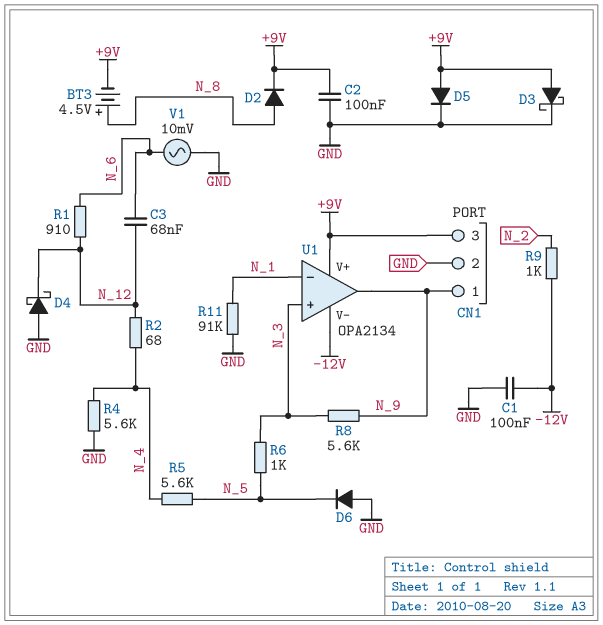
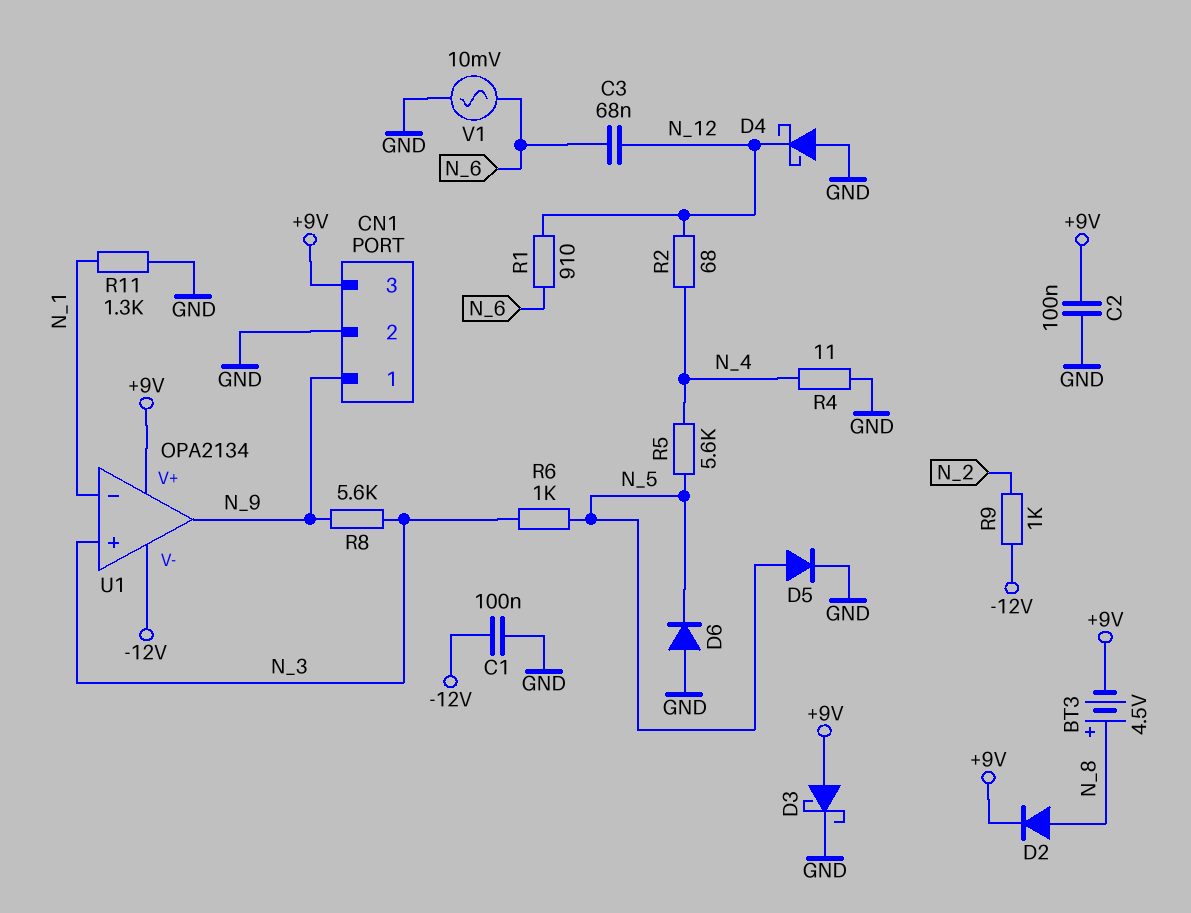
D5: diode (A +9V, K GND) -> diode (A N_5, K GND)
R4: 5.6k (GND, N_4) -> 11 (GND, N_4)
R11: 91k (GND, N_1) -> 1.3k (GND, N_1)

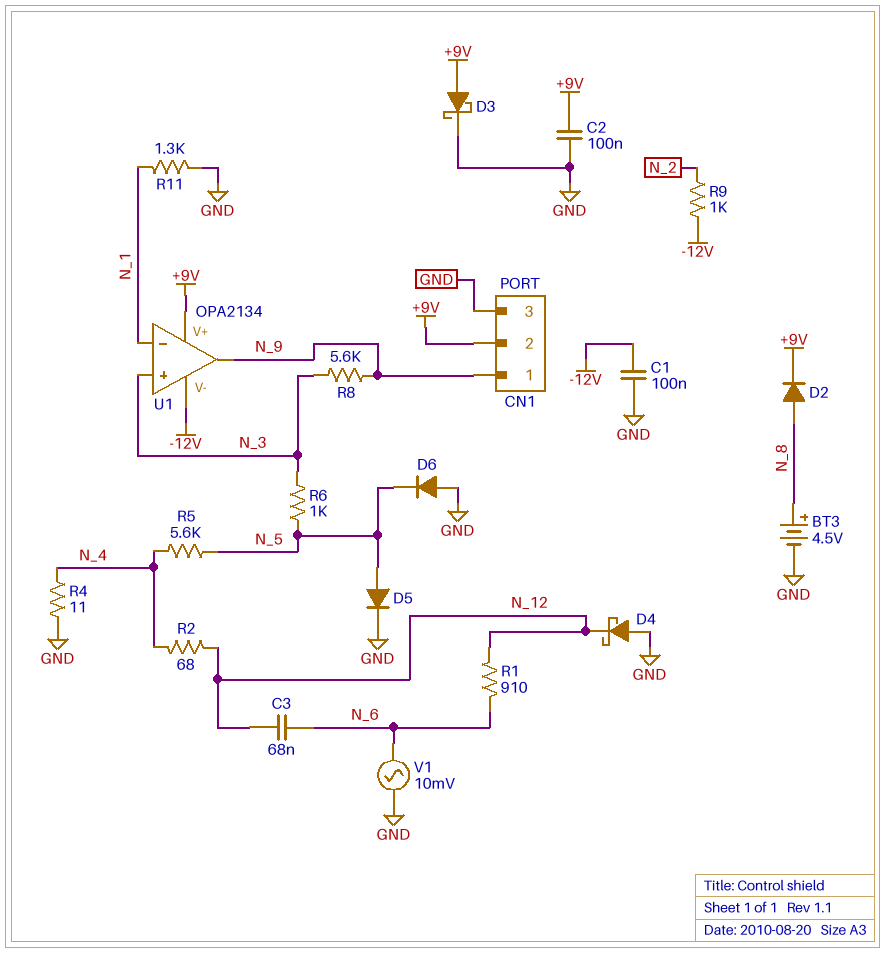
BT3: 4.5V (plus N_8, minus +9V) -> 4.5V (plus N_8, minus GND)
CN1 pin 2: GND -> +9V
CN1 pin 3: +9V -> GND

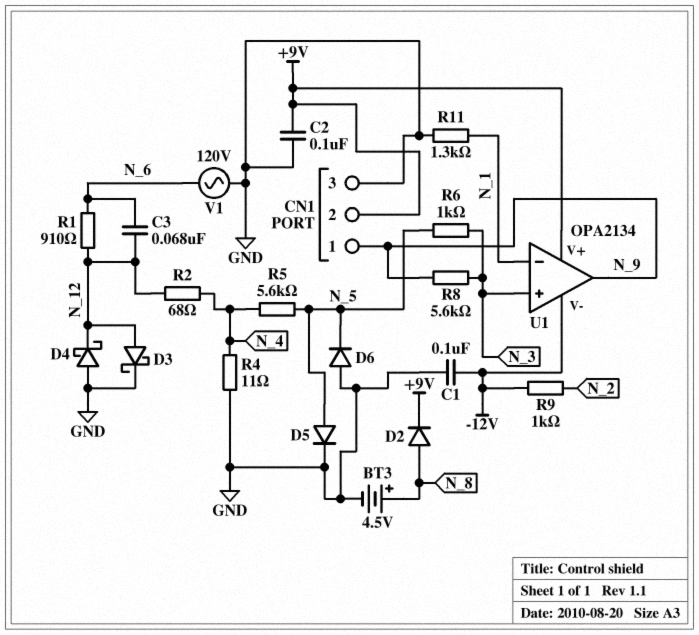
D3: schottky (A +9V, K GND) -> schottky (A N_12, K GND)
V1: AC 10mV (GND, N_6) -> AC 120V (GND, N_6)

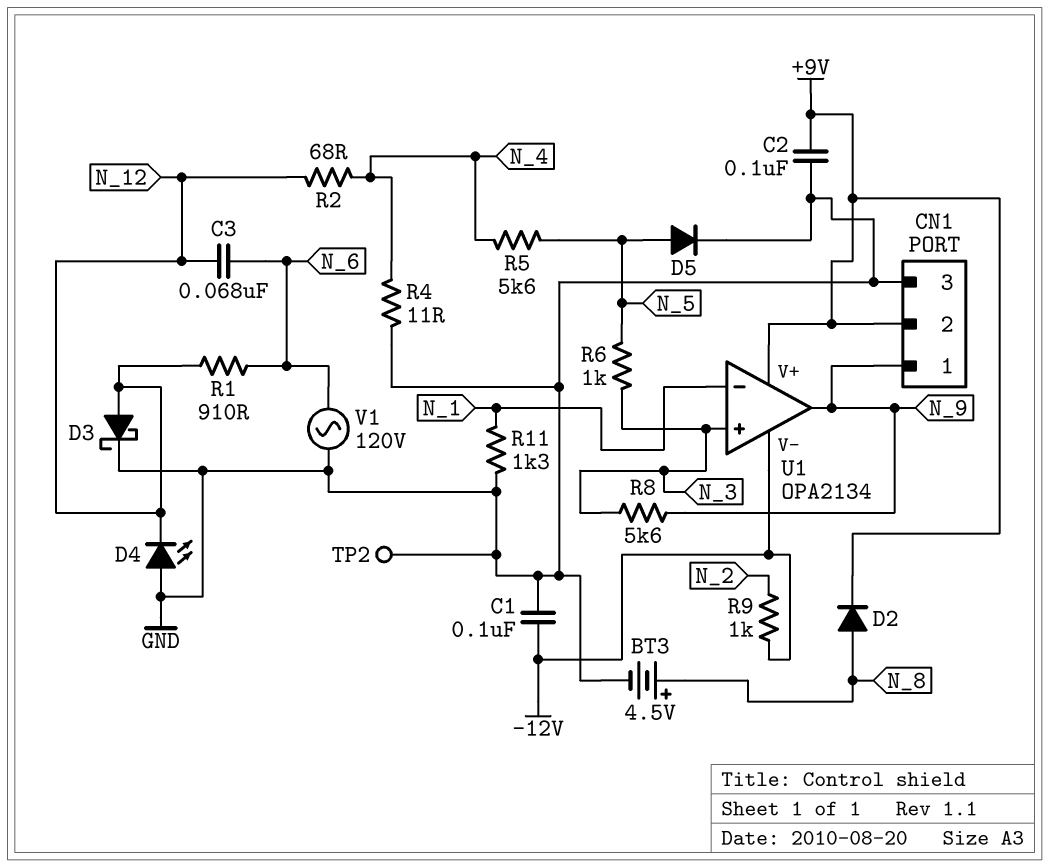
D4: schottky (A GND, K N_12) -> LED (A GND, K N_12)
D6: diode (A GND, K N_5) -> none
TP2: none -> test point (GND)

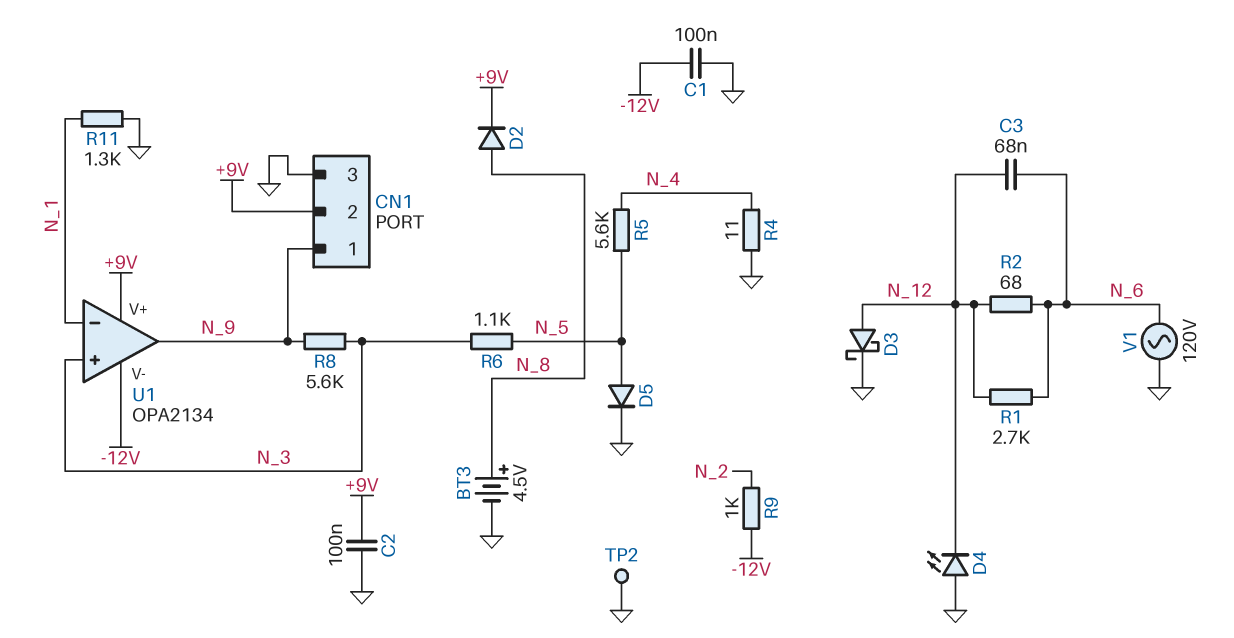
R1: 910 (N_6, N_12) -> 2.7k (N_6, N_12)
R2: 68 (N_4, N_12) -> 68 (N_6, N_12)
R6: 1k (N_3, N_5) -> 1.1k (N_3, N_5)

